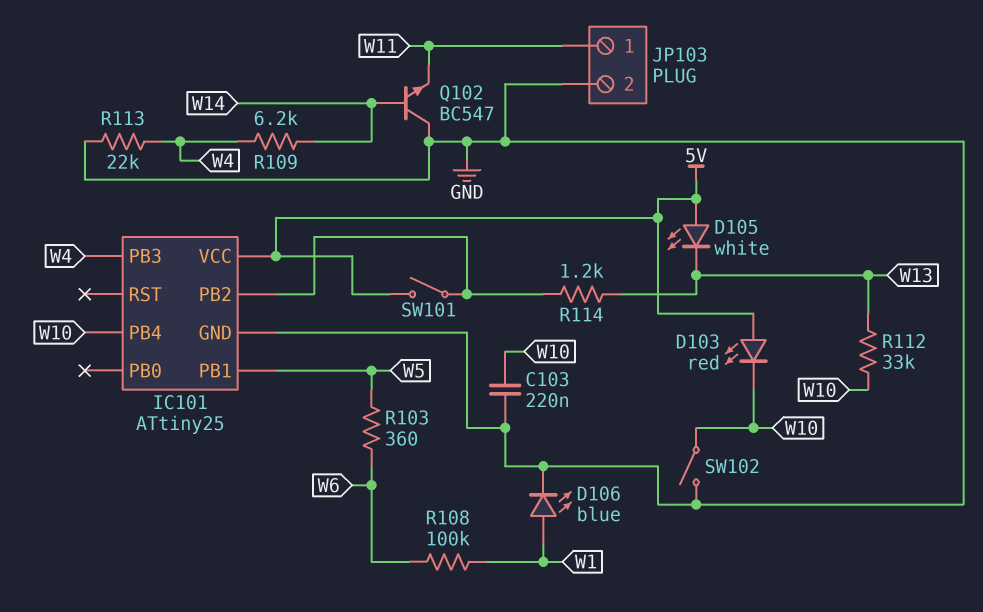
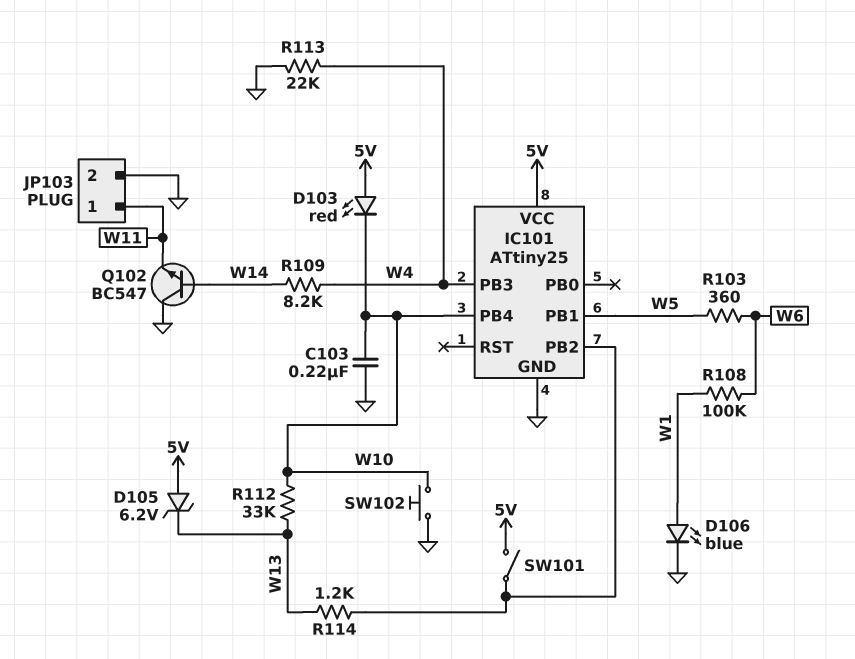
D105: LED white (A 5V, K W13) -> zener 6.2V (A 5V, K W13)
R109: 6.2k (W4, W14) -> 8.2k (W4, W14)
SW102: switch (GND, W10) -> button (GND, W10)

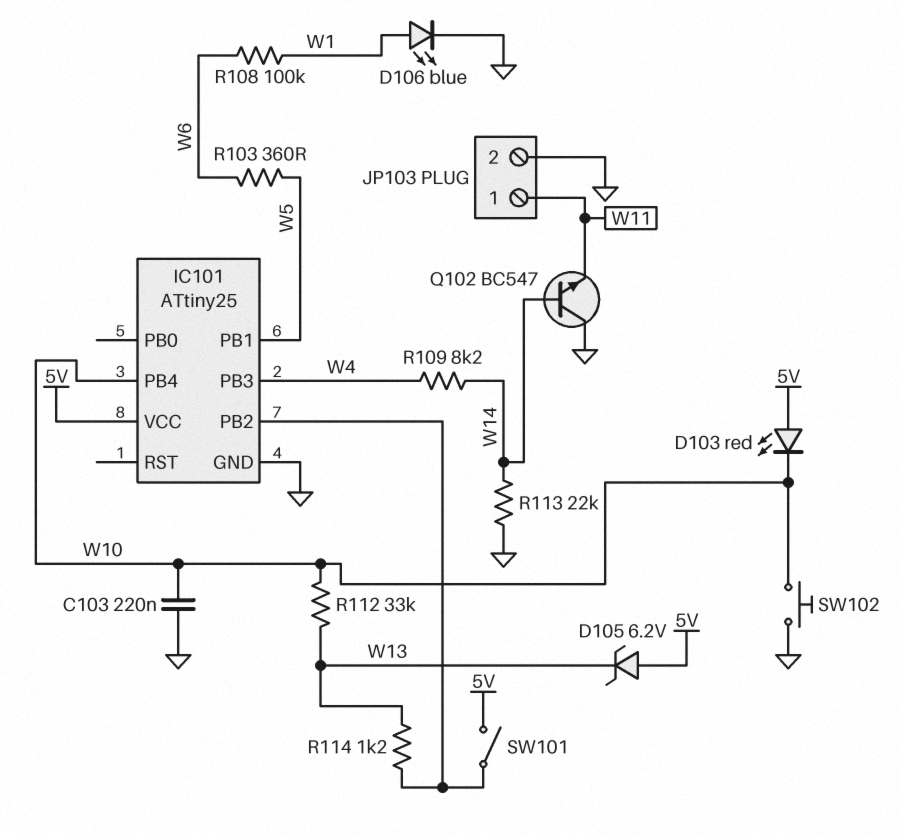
R113: 22k (GND, W4) -> 22k (GND, W14)

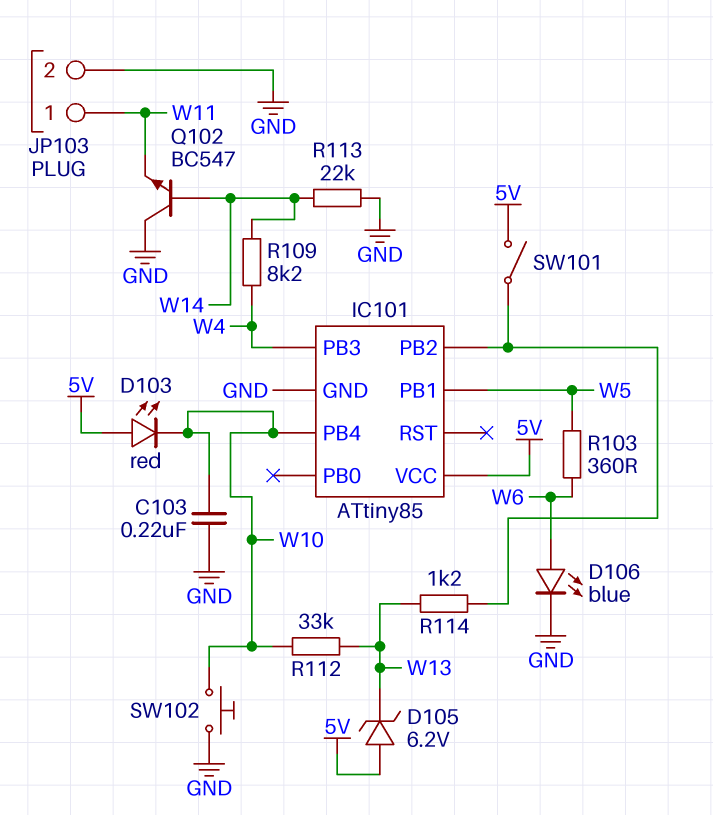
D106: LED blue (A W1, K GND) -> LED blue (A W6, K GND)
IC101: ATtiny25 -> ATtiny85
R108: 100k (W1, W6) -> none

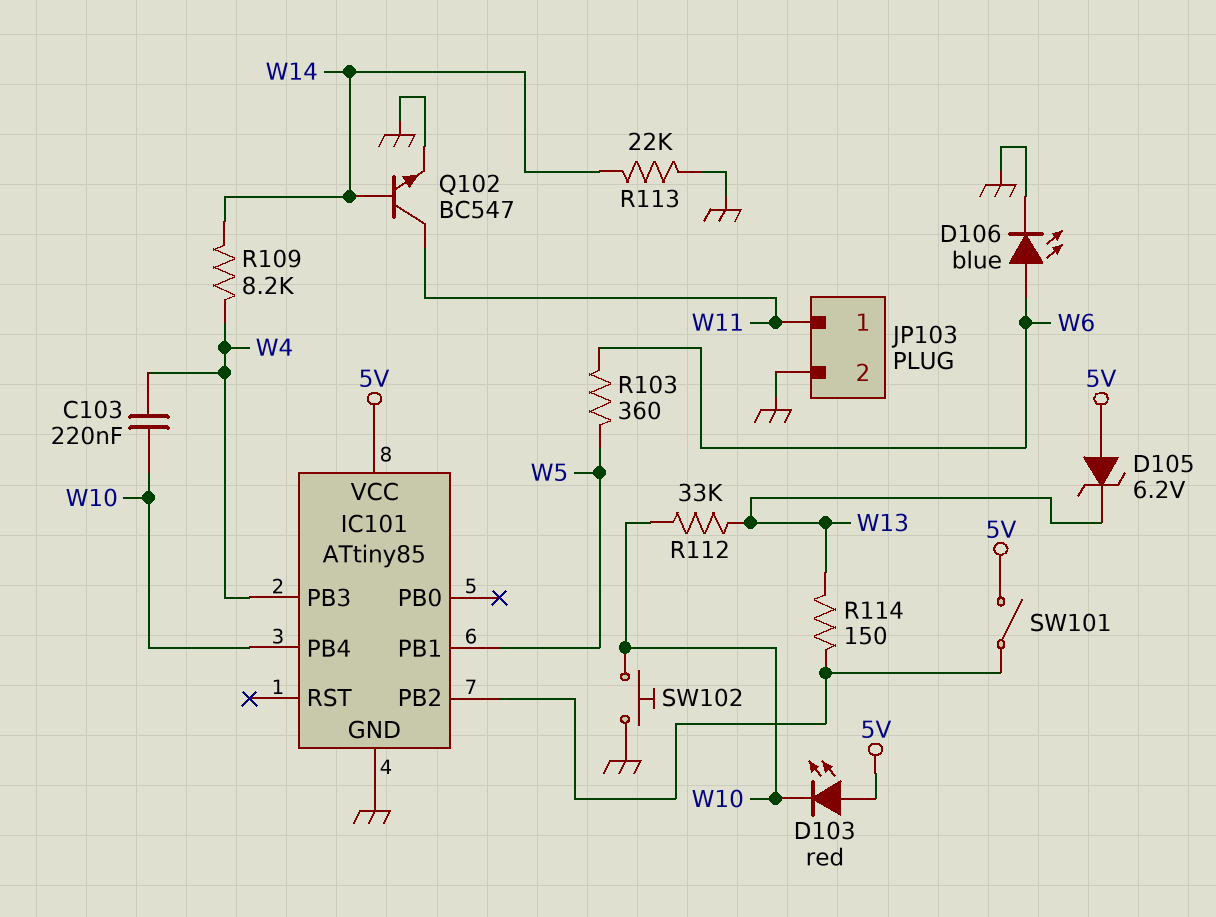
C103: 220nF (GND, W10) -> 220nF (W4, W10)
Q102: NPN BC547 (B W14, C GND, E W11) -> NPN BC547 (B W14, C W11, E GND)
R114: 1.2k (IC101/PB2, W13) -> 150 (IC101/PB2, W13)

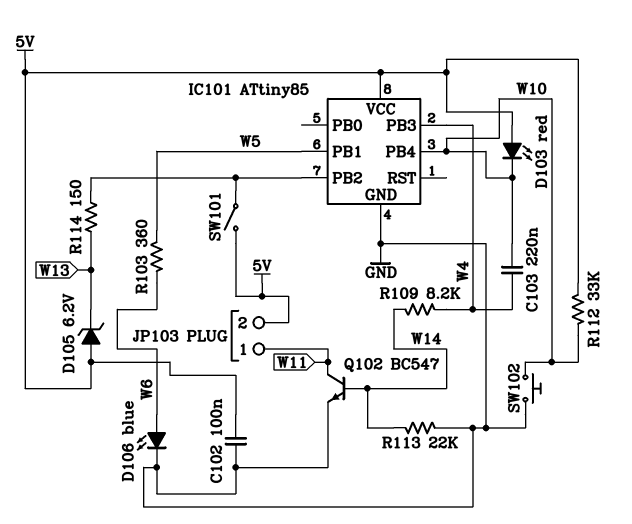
C102: none -> 100nF (5V, GND)
JP103 pin 2: GND -> 5V
R112: 33k (W10, W13) -> 33k (5V, W10)

